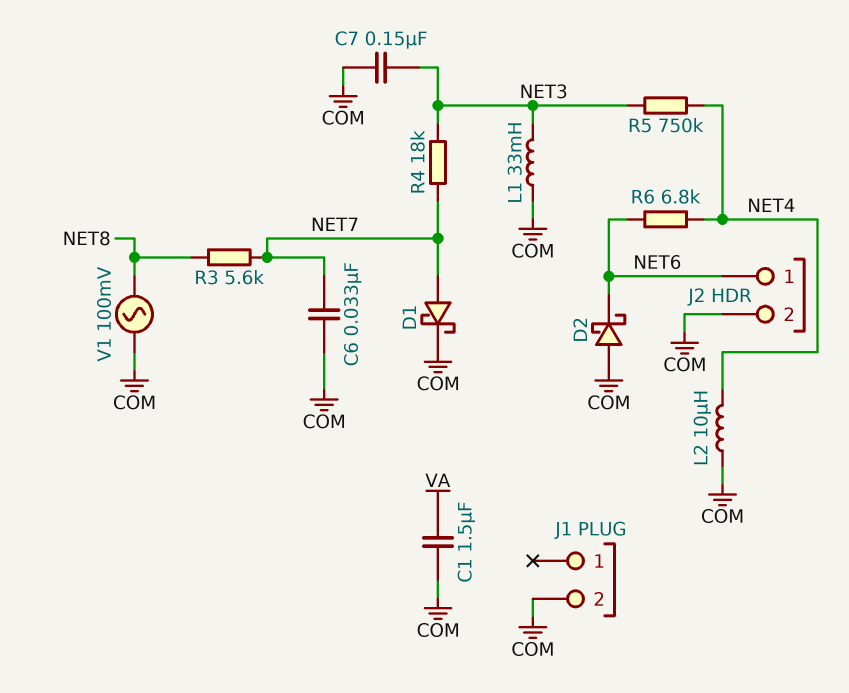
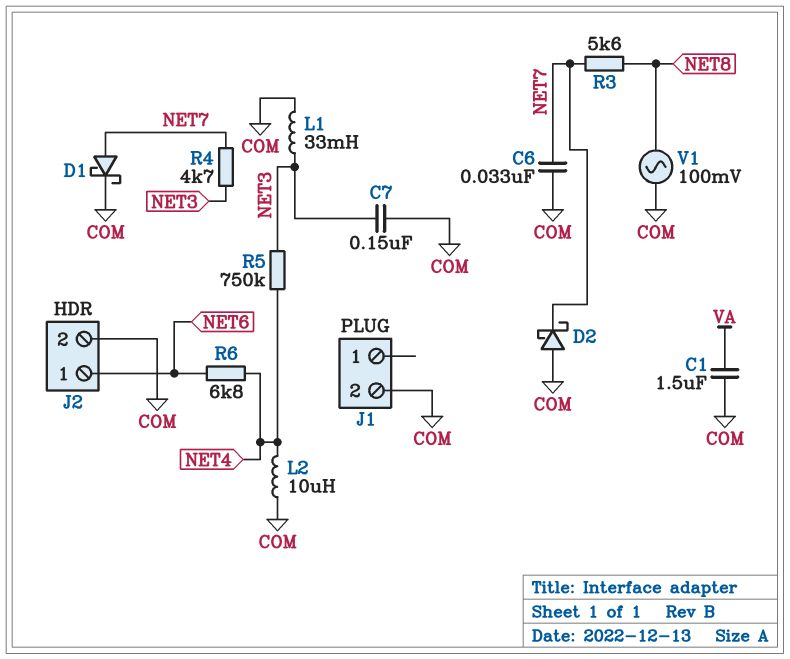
D2: schottky (A COM, K NET6) -> schottky (A COM, K NET7)
R4: 18k (NET3, NET7) -> 4.7k (NET3, NET7)

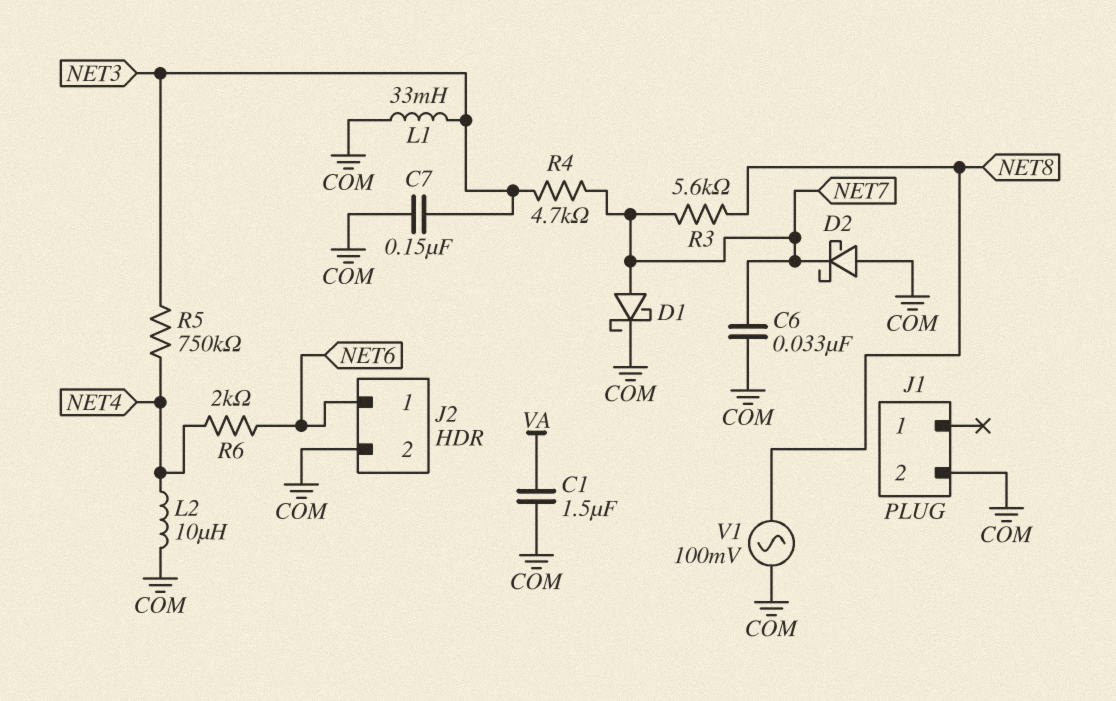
R6: 6.8k (NET4, NET6) -> 2k (NET4, NET6)

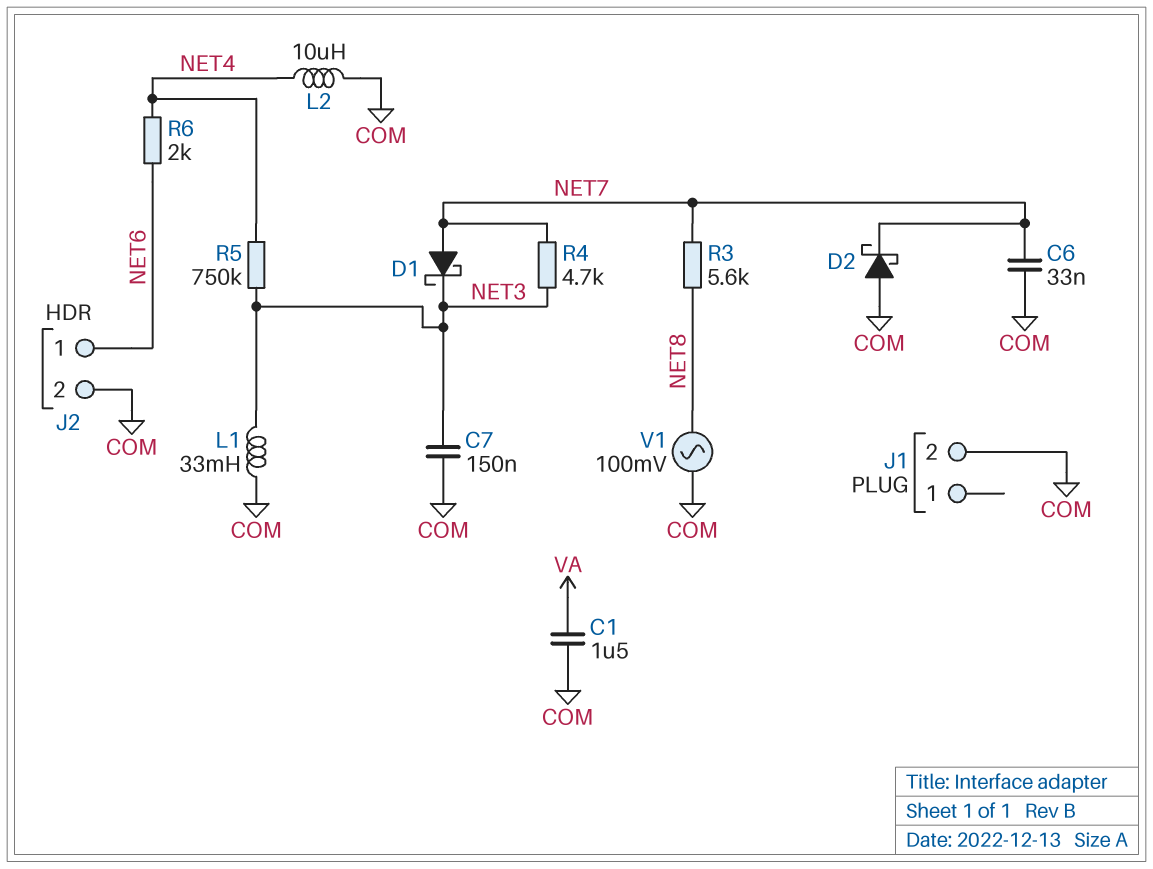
D1: schottky (A NET7, K COM) -> schottky (A NET7, K NET3)

